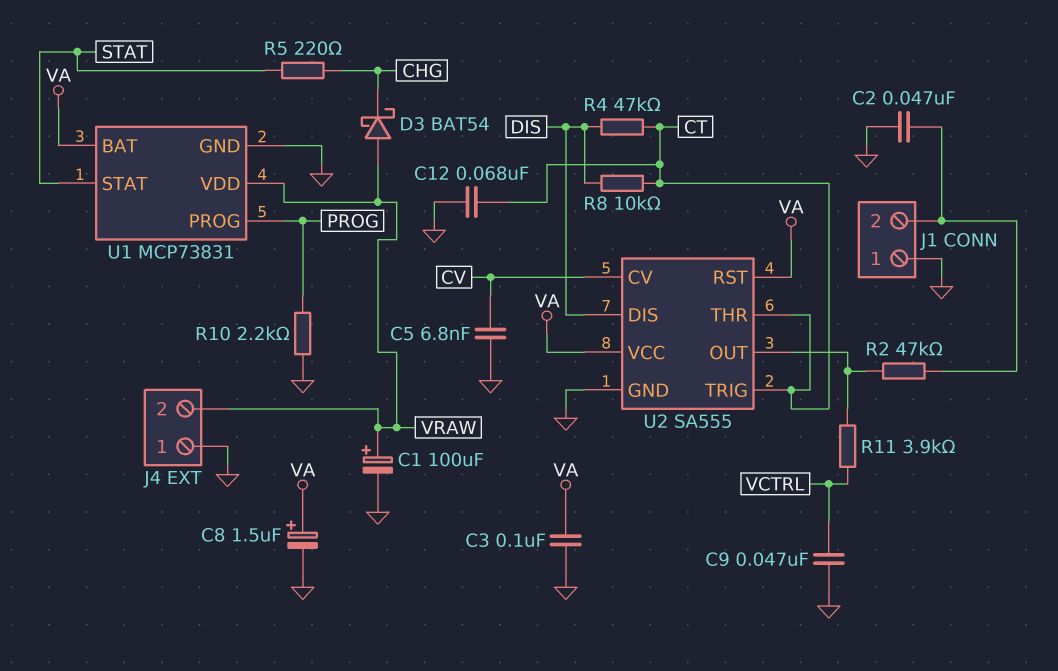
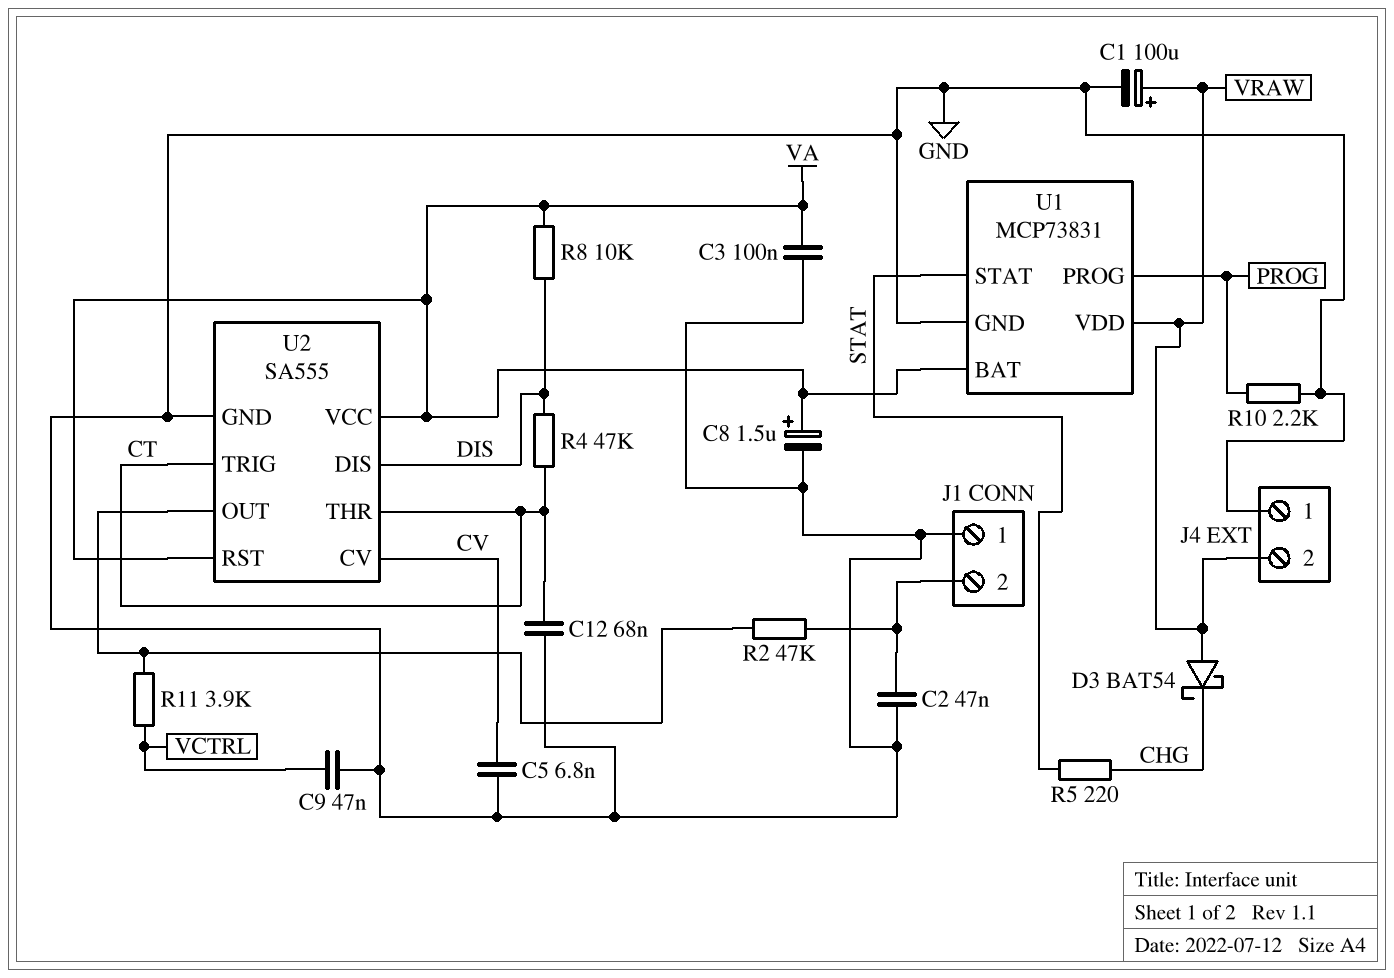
R8: 10k (CT, DIS) -> 10k (DIS, VA)

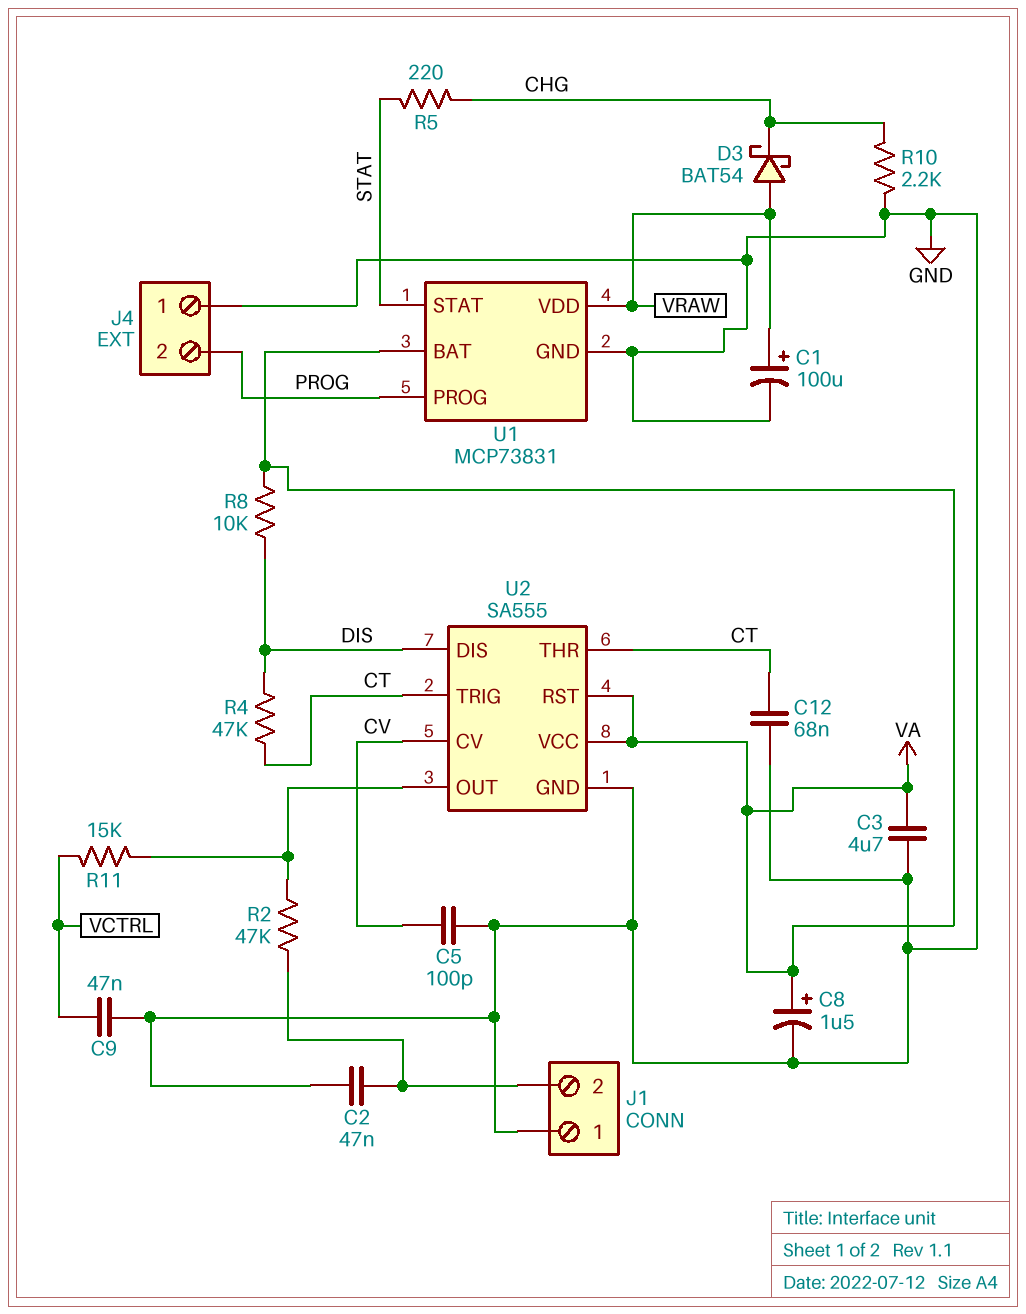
C3: 100nF (GND, VA) -> 4.7uF (GND, VA)
C5: 6.8nF (CV, GND) -> 100pF (CV, GND)
J4 pin 2: VRAW -> PROG
R10: 2.2k (GND, PROG) -> 2.2k (CHG, GND)
R11: 3.9k (U2/OUT, VCTRL) -> 15k (U2/OUT, VCTRL)

